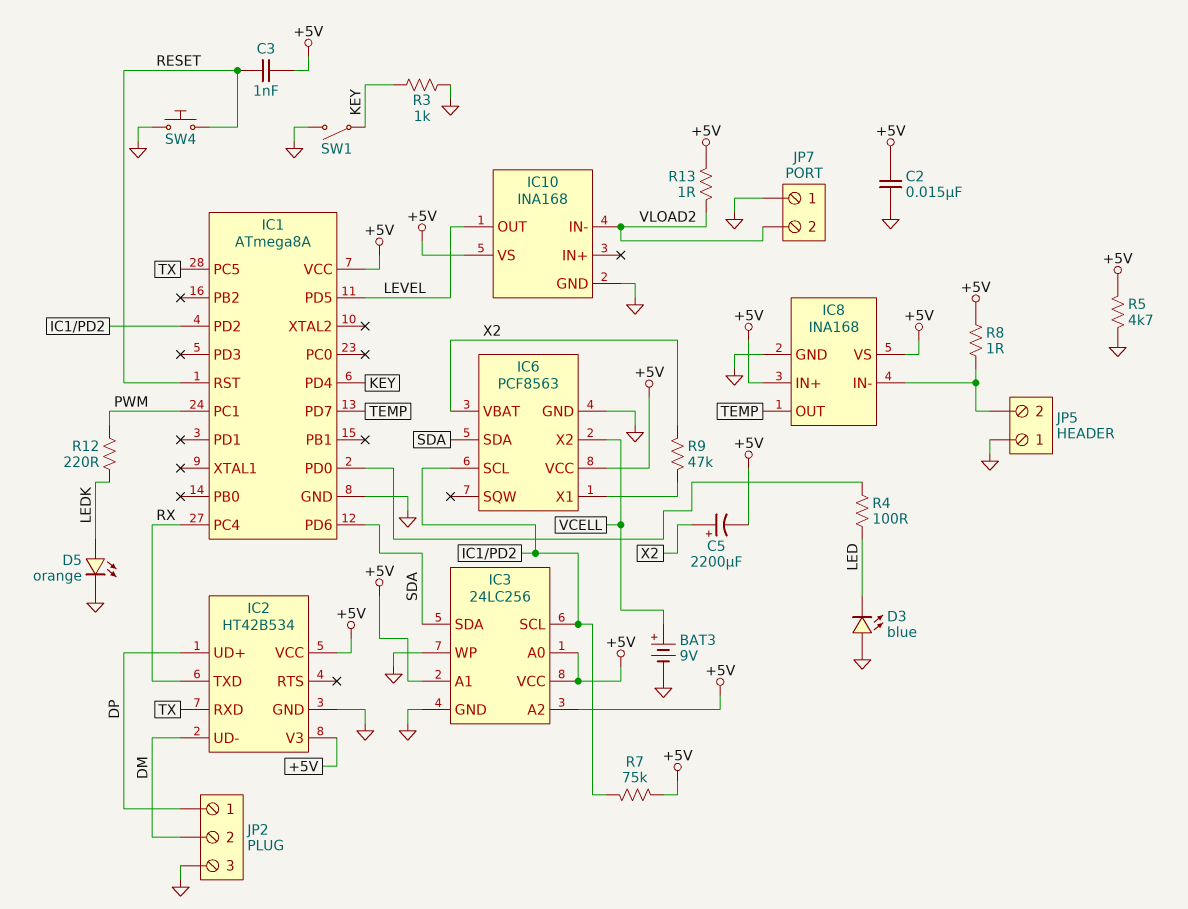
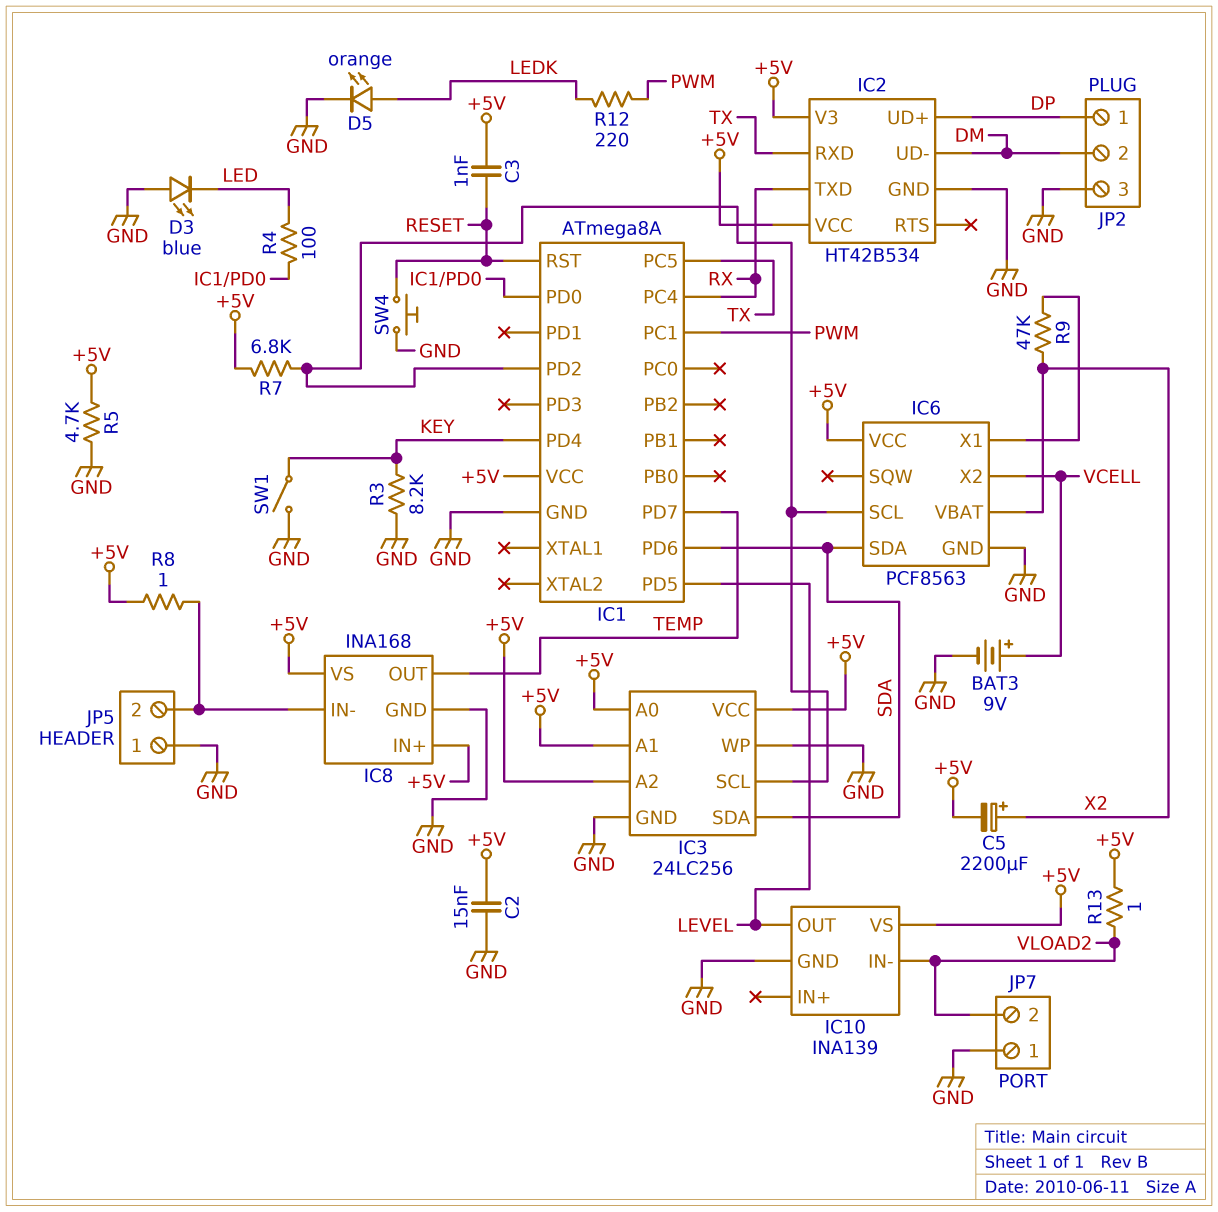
IC10: INA168 -> INA139
R3: 1k (GND, KEY) -> 8.2k (GND, KEY)
R7: 75k (+5V, IC1/PD2) -> 6.8k (+5V, IC1/PD2)

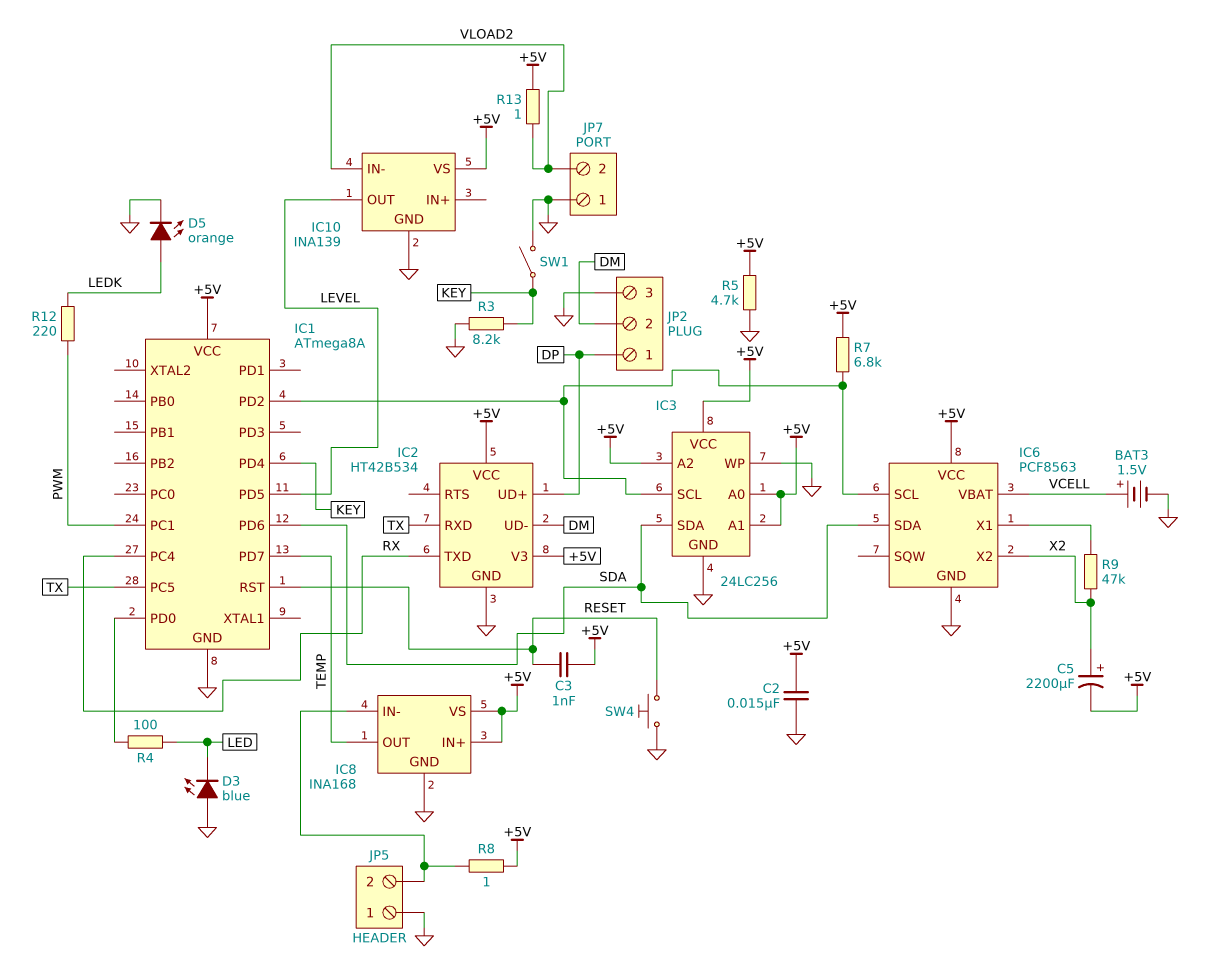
BAT3: 9V (plus VCELL, minus GND) -> 1.5V (plus VCELL, minus GND)
IC6 pin VBAT: X2 -> VCELL
IC6 pin X2: VCELL -> X2

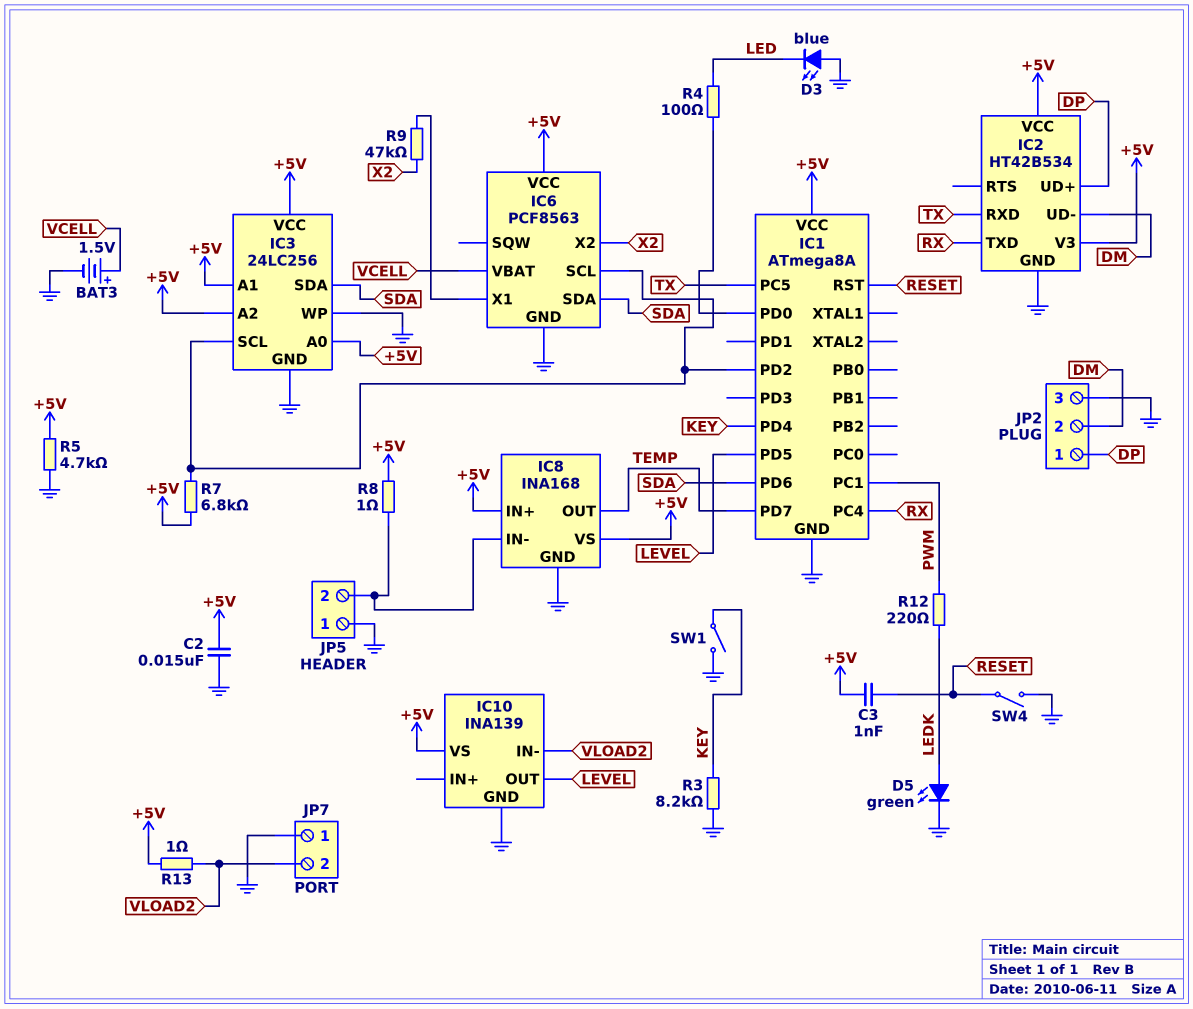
C5: 2200uF (plus X2, minus +5V) -> none
D5: LED orange (A LEDK, K GND) -> LED green (A LEDK, K GND)
SW4: button (GND, RESET) -> switch (GND, RESET)

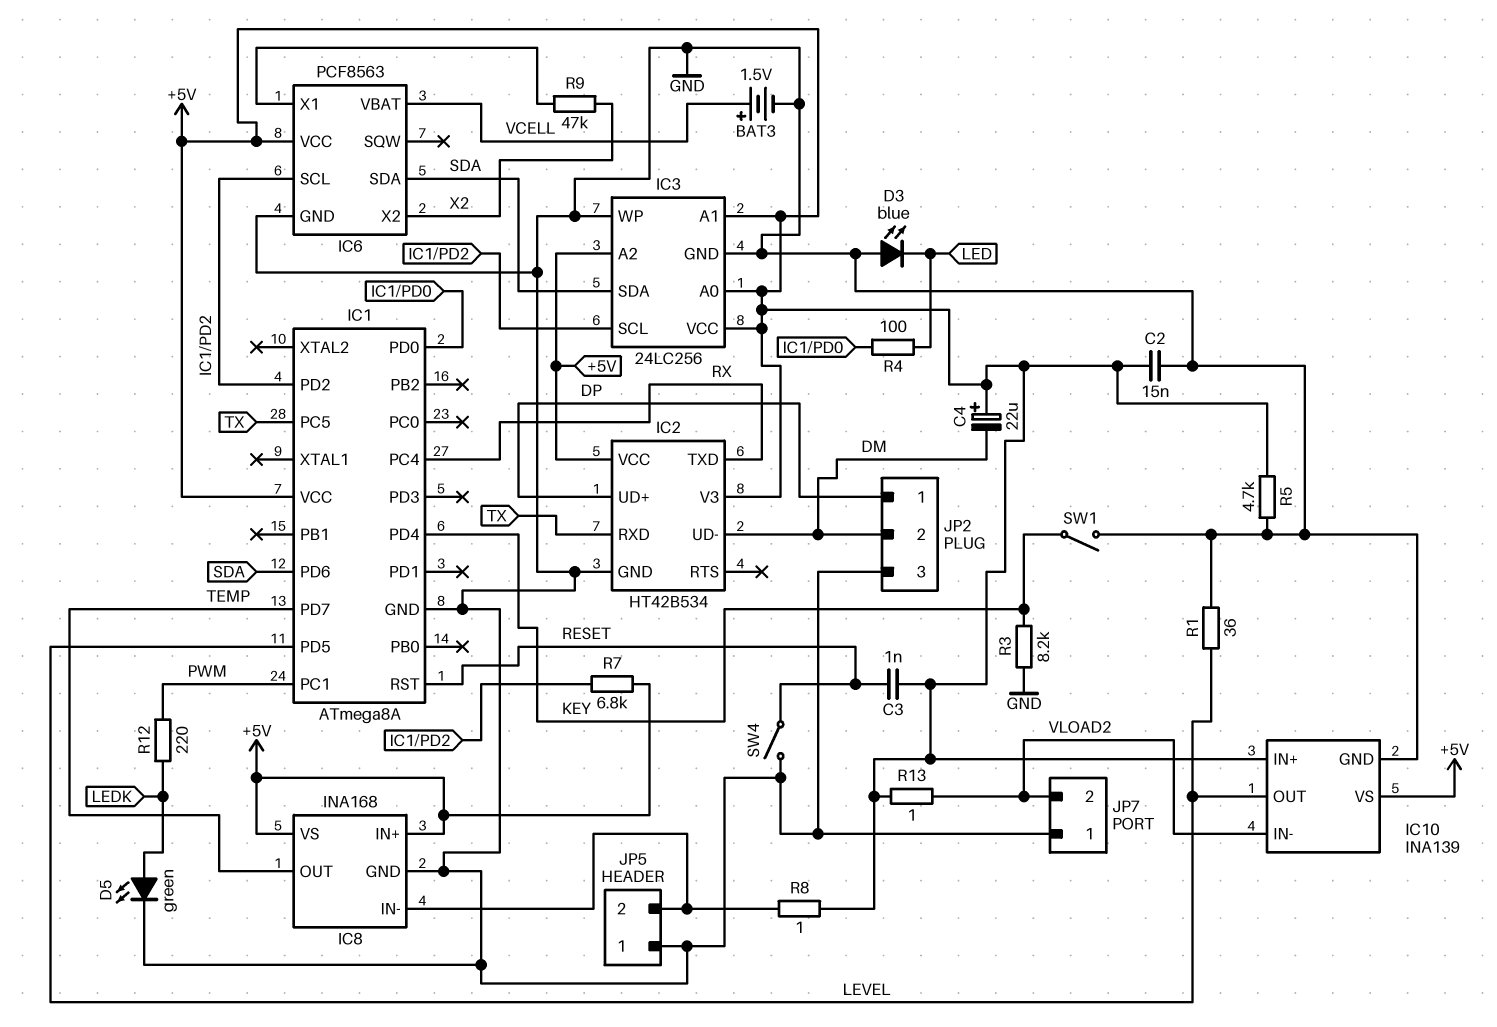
C4: none -> 22uF (plus +5V, minus DM)
IC10 pin IN+: none -> +5V
R1: none -> 36 (GND, LEVEL)

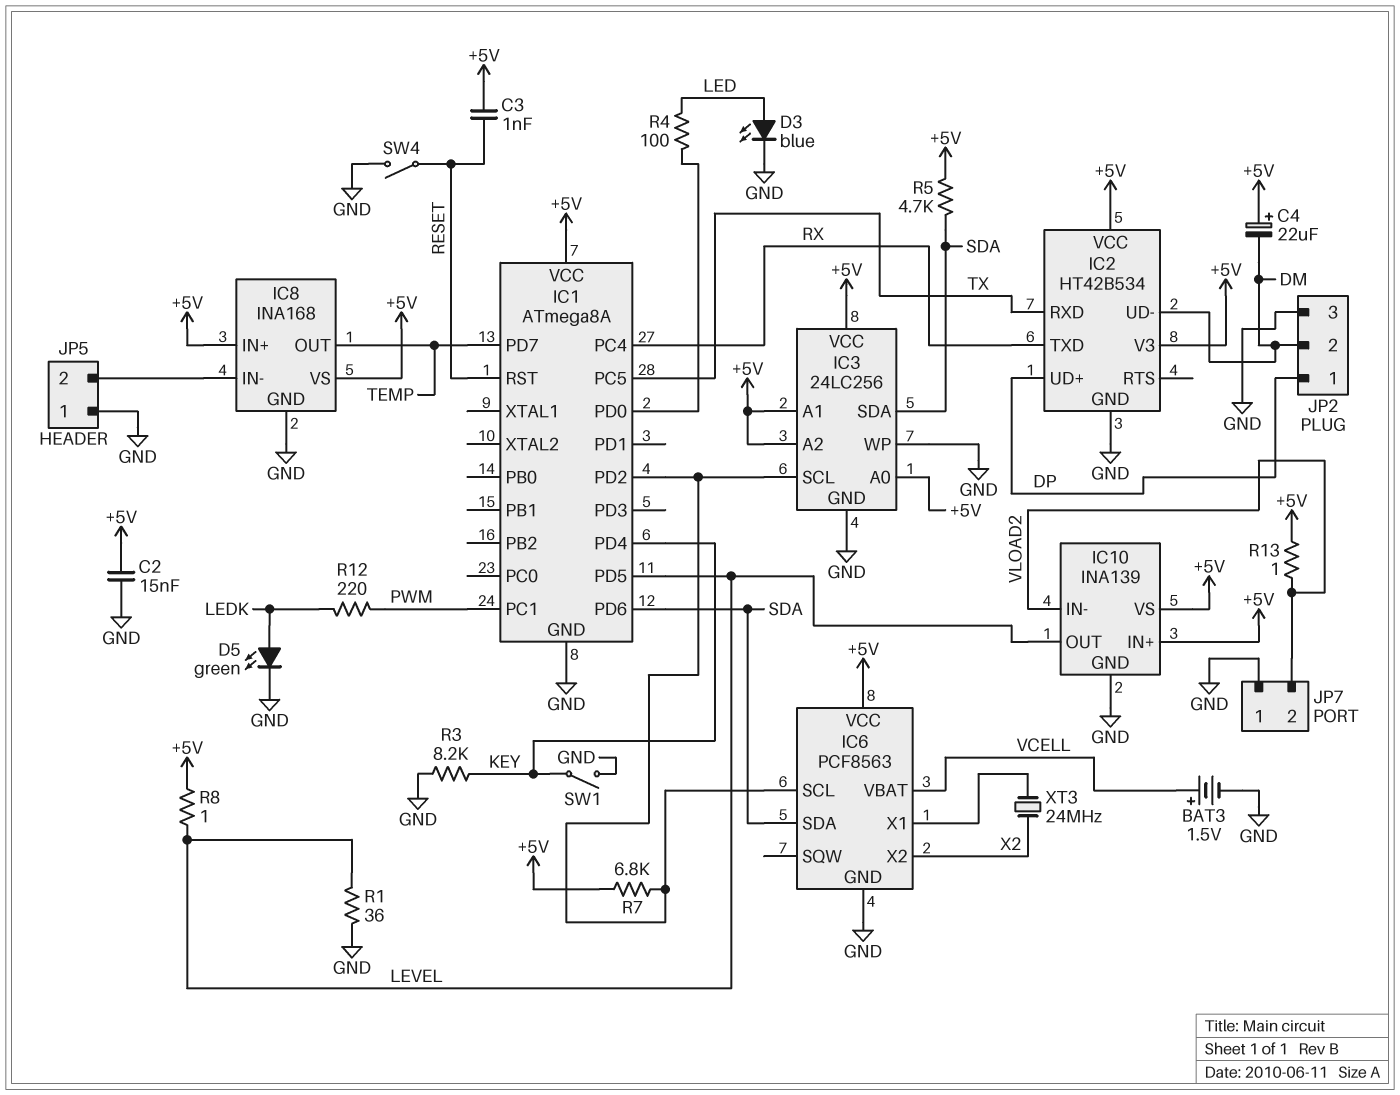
D3: LED blue (A GND, K LED) -> LED blue (A LED, K GND)
R5: 4.7k (+5V, GND) -> 4.7k (+5V, SDA)
R8: 1 (+5V, IC8/IN-) -> 1 (+5V, LEVEL)
R9: 47k (IC6/X1, X2) -> none
XT3: none -> 24MHz (IC6/X1, X2)

